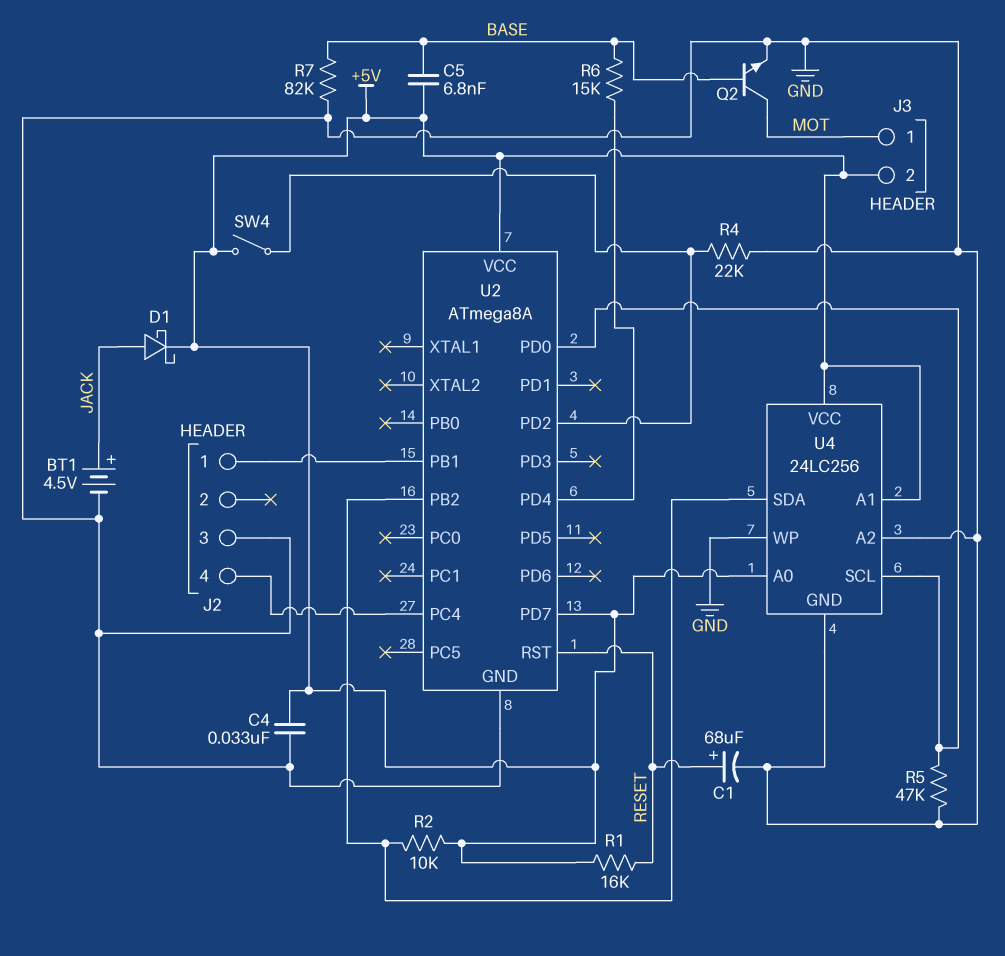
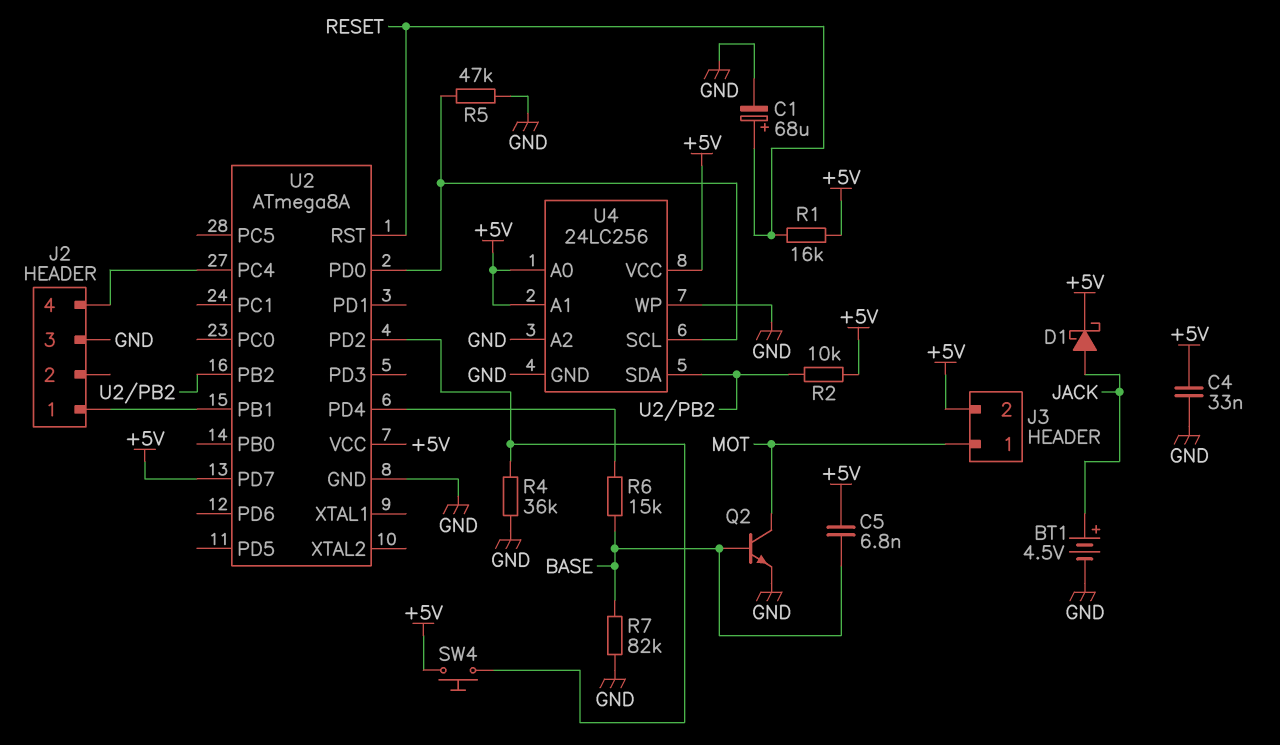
R4: 22k (GND, U2/PD2) -> 36k (GND, U2/PD2)
SW4: switch (+5V, U2/PD2) -> button (+5V, U2/PD2)

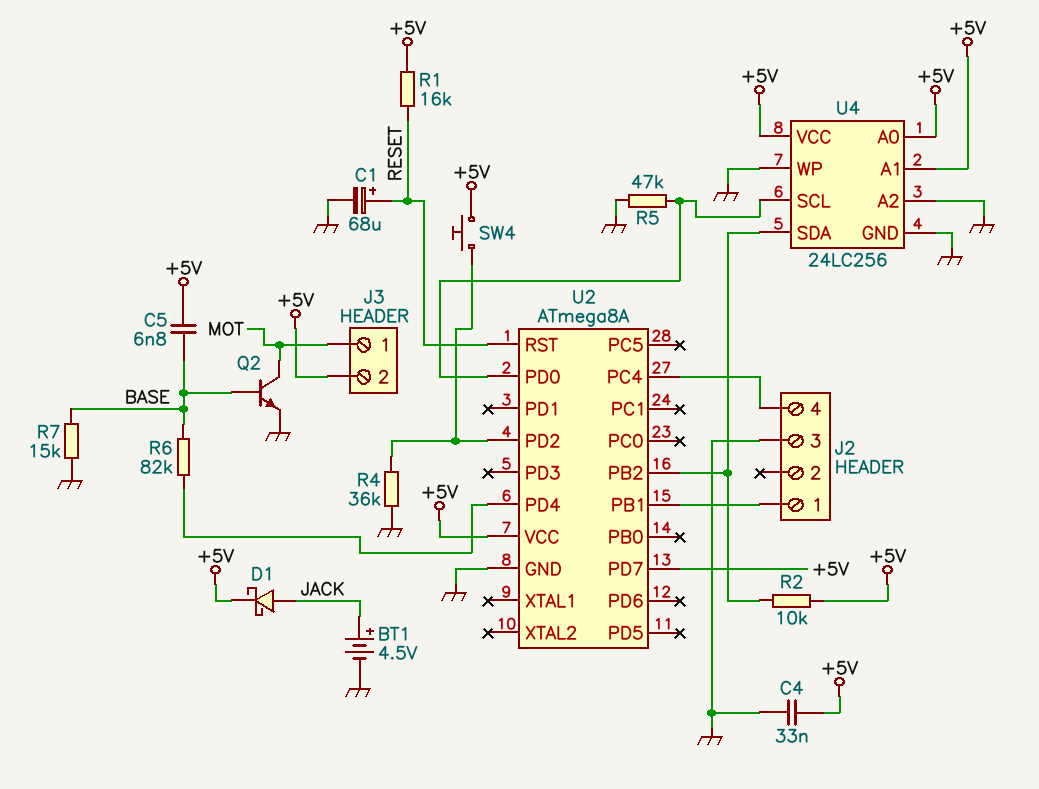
R6: 15k (BASE, U2/PD4) -> 82k (BASE, U2/PD4)
R7: 82k (BASE, GND) -> 15k (BASE, GND)

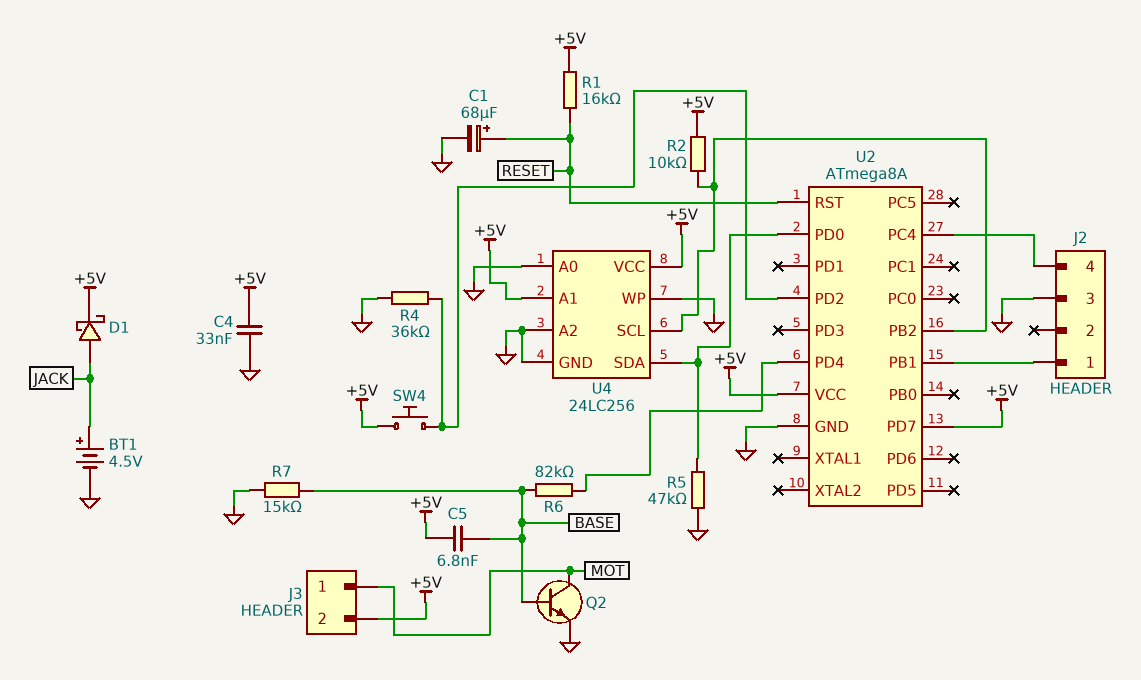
U4 pin A0: +5V -> GND
U4 pin SCL: U2/PD0 -> U2/PB2
U4 pin SDA: U2/PB2 -> U2/PD0

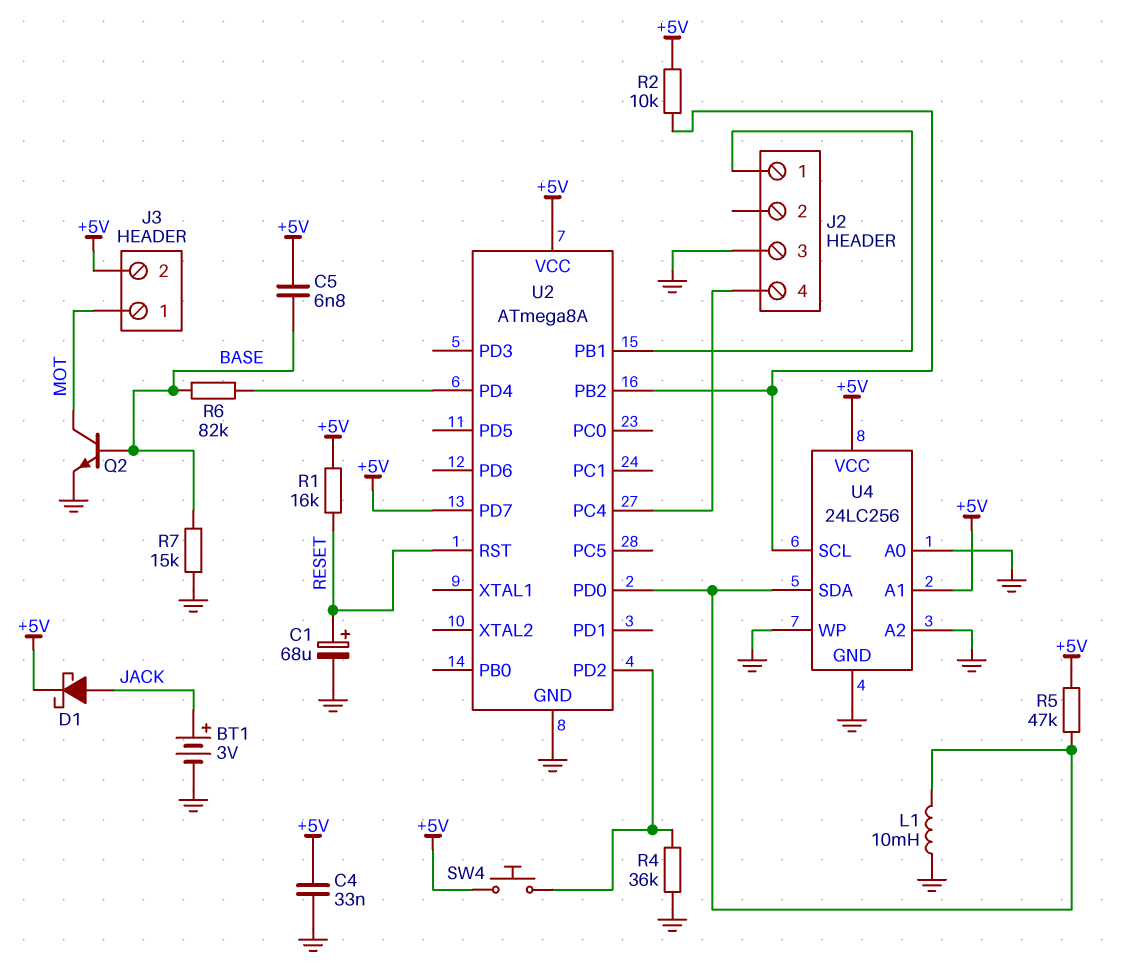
BT1: 4.5V (plus JACK, minus GND) -> 3V (plus JACK, minus GND)
L1: none -> 10mH (GND, U2/PD0)
R5: 47k (GND, U2/PD0) -> 47k (+5V, U2/PD0)

